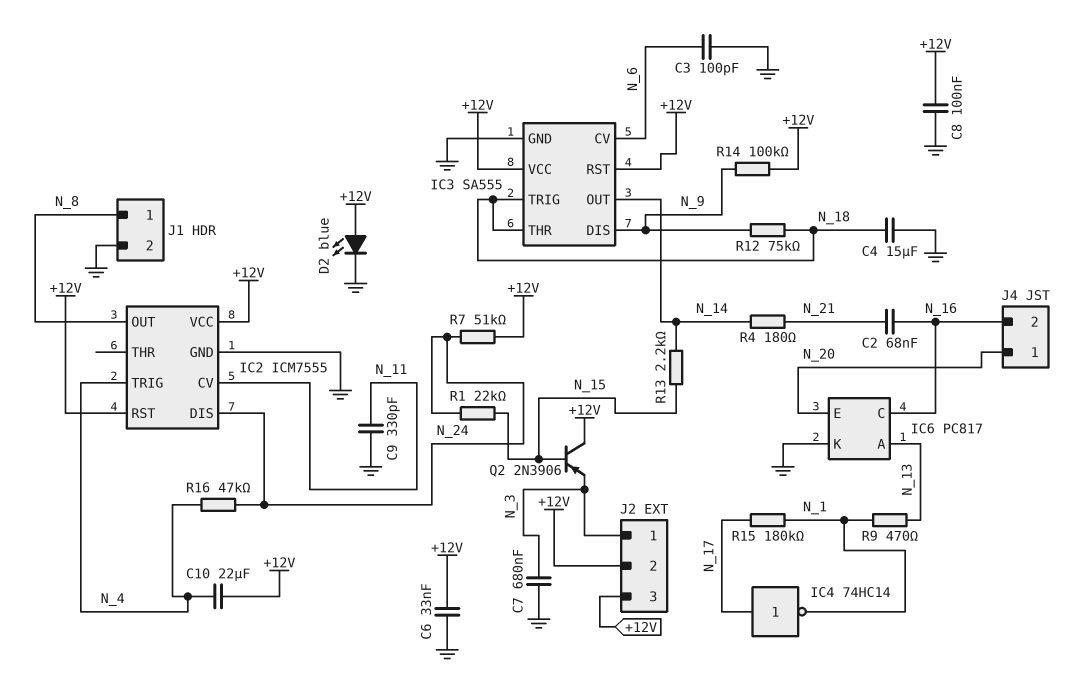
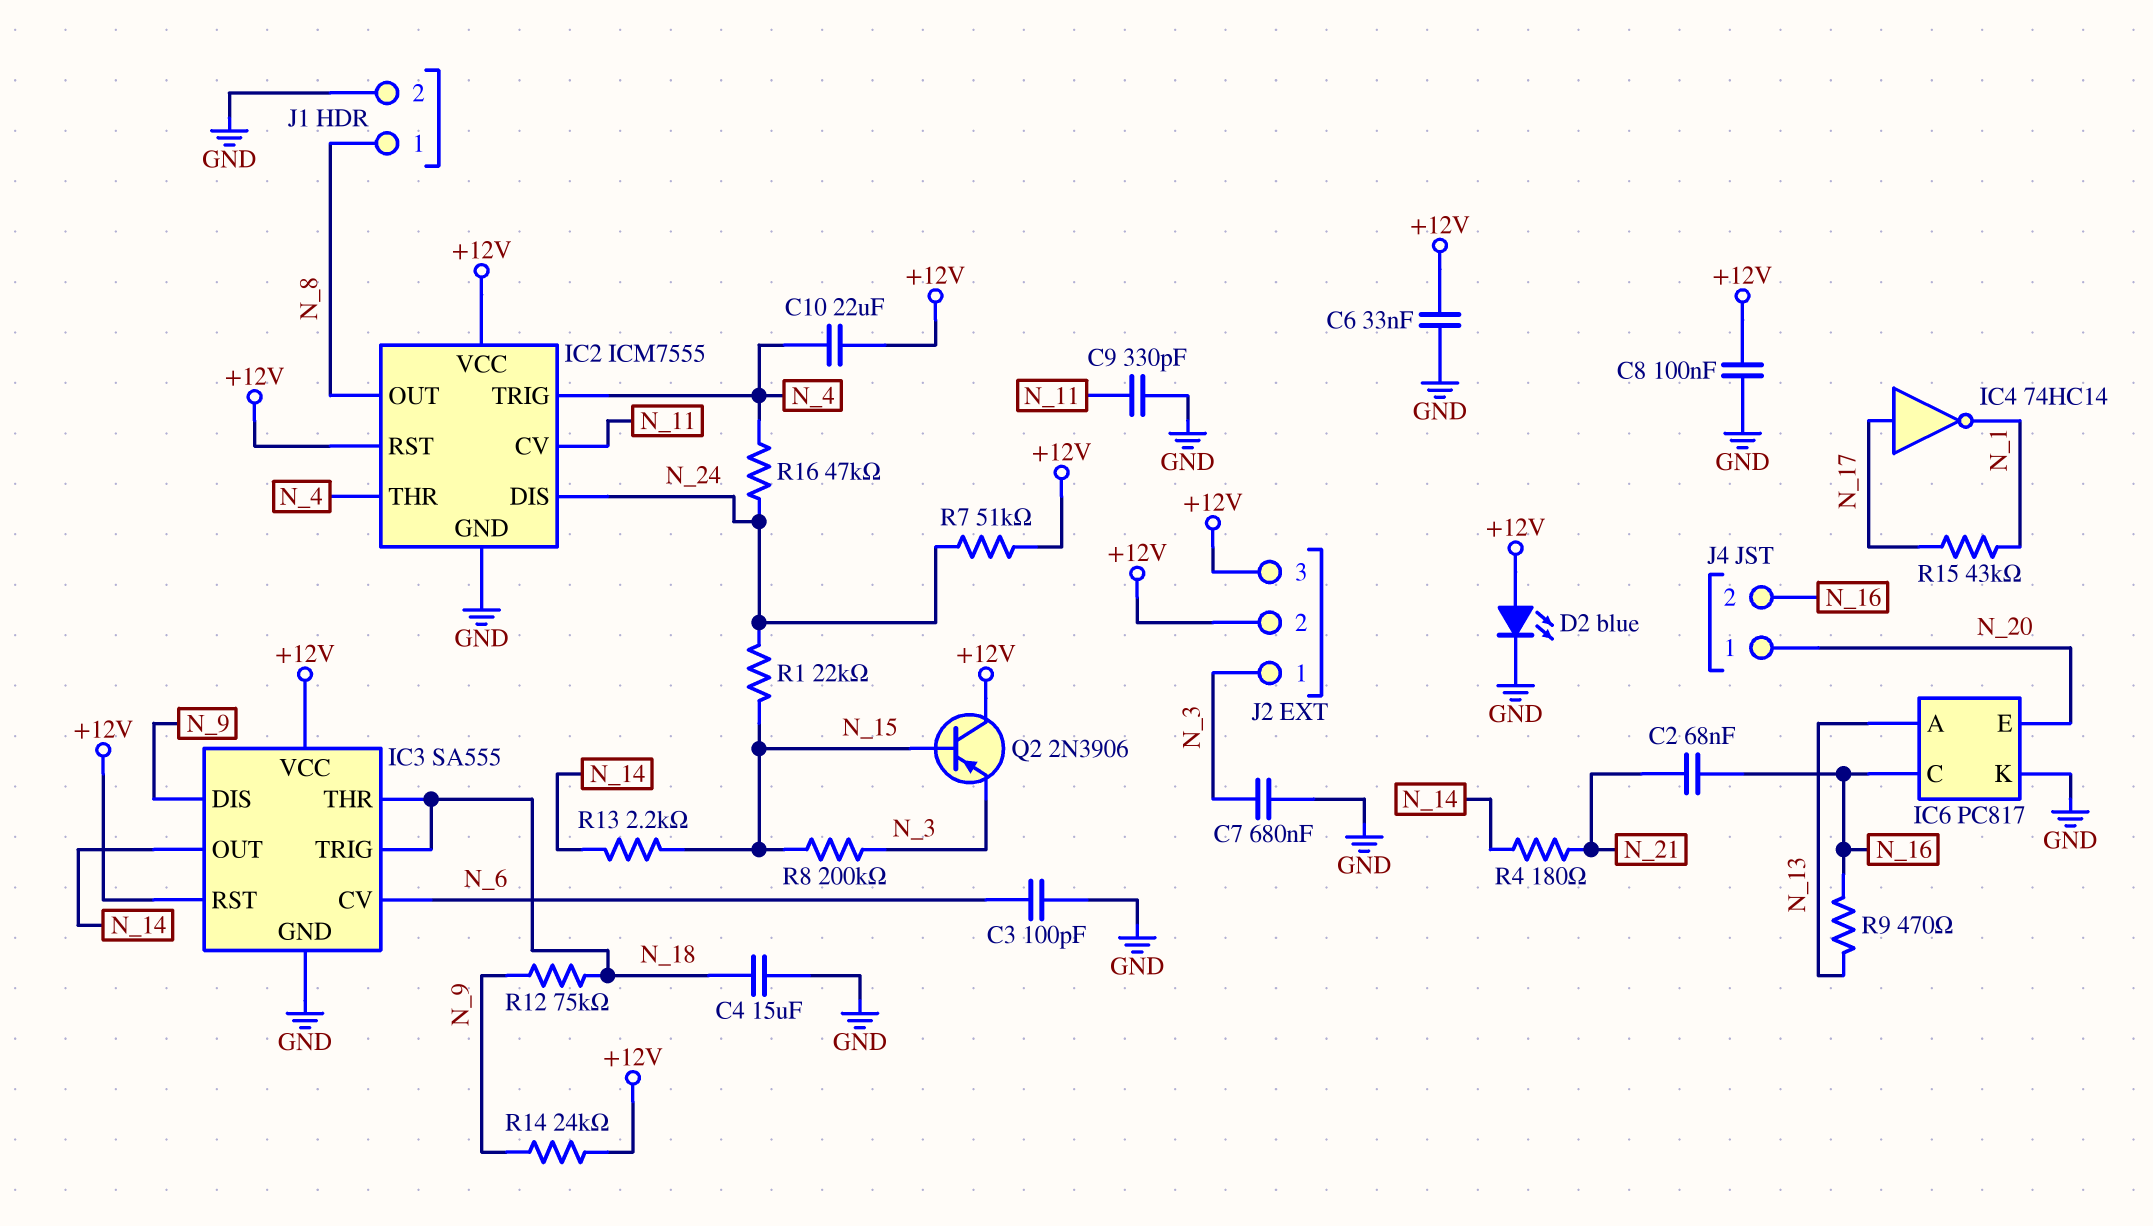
IC2 pin THR: none -> N_4
R8: none -> 200k (N_3, N_15)
R9: 470 (N_1, N_13) -> 470 (N_13, N_16)
R14: 100k (+12V, N_9) -> 24k (+12V, N_9)
R15: 180k (N_1, N_17) -> 43k (N_1, N_17)

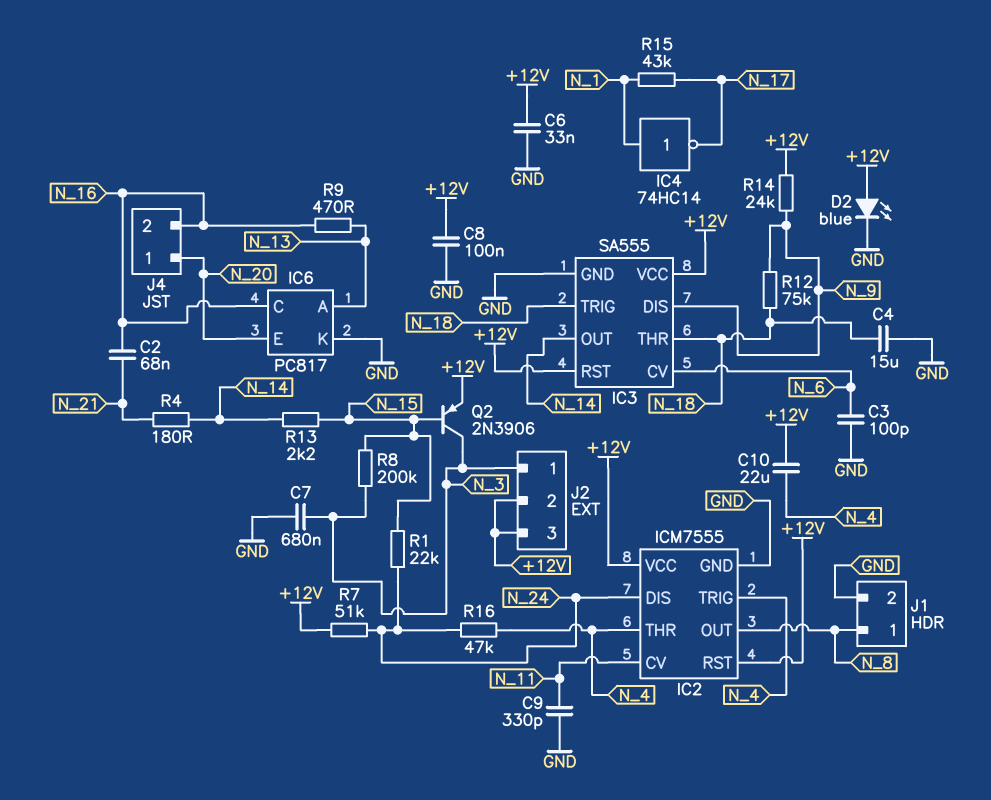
IC4: NOT 74HC14 (in N_17, out N_1) -> NOT 74HC14 (in N_1, out N_17)
Q2: PNP 2N3906 (B N_15, C +12V, E N_3) -> PNP 2N3906 (B N_15, C N_3, E +12V)

